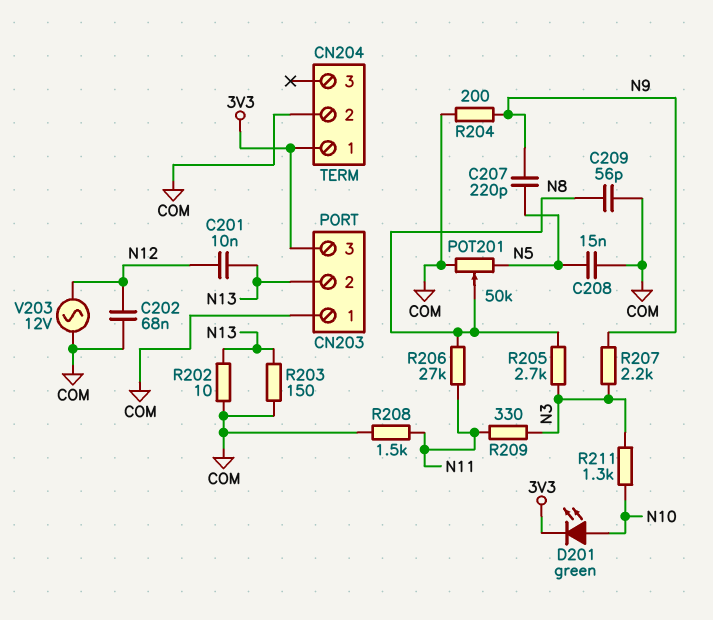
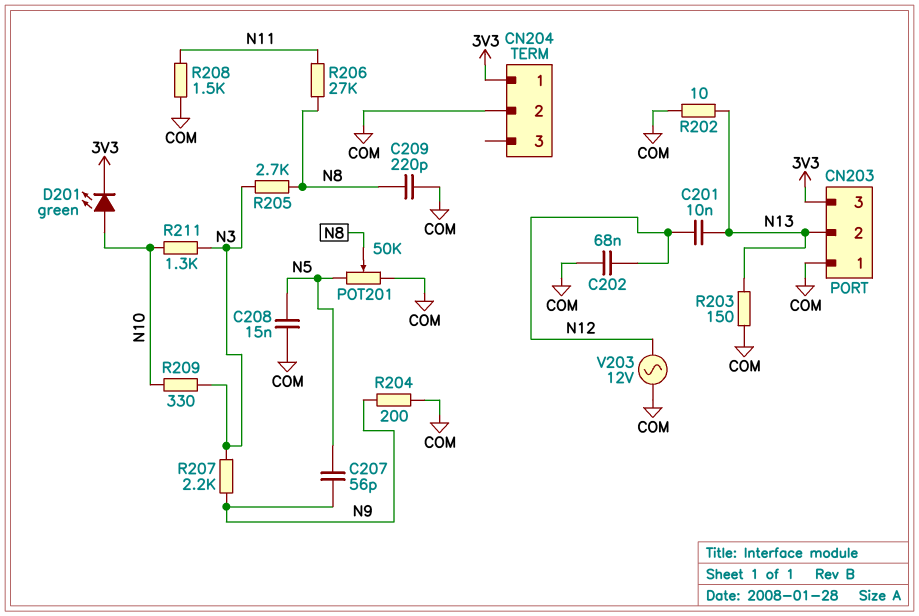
C207: 220pF (N5, N9) -> 56pF (N5, N9)
C209: 56pF (COM, N8) -> 220pF (COM, N8)
R209: 330 (N3, N11) -> 330 (N3, N10)

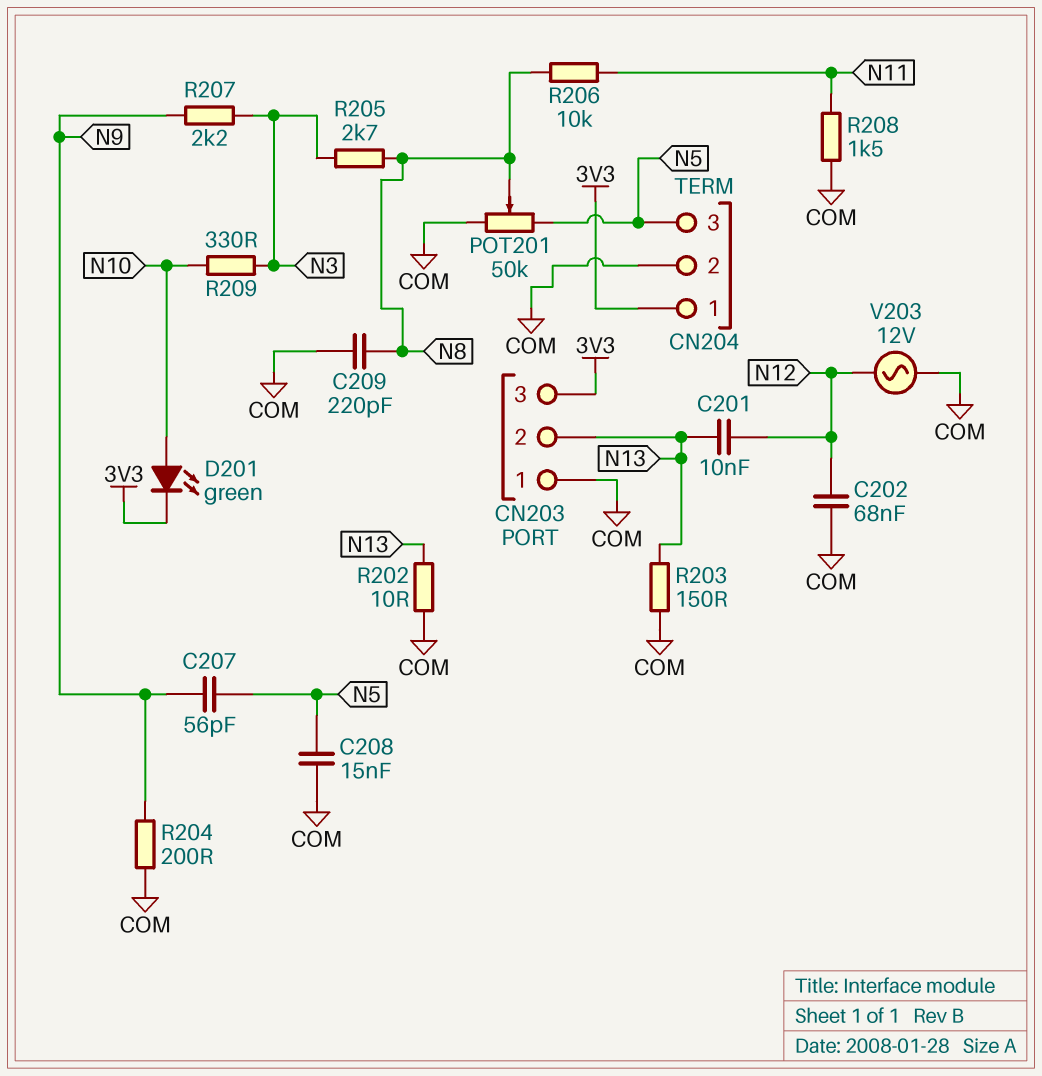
CN204 pin 3: none -> N5
R206: 27k (N8, N11) -> 10k (N8, N11)
R211: 1.3k (N3, N10) -> none

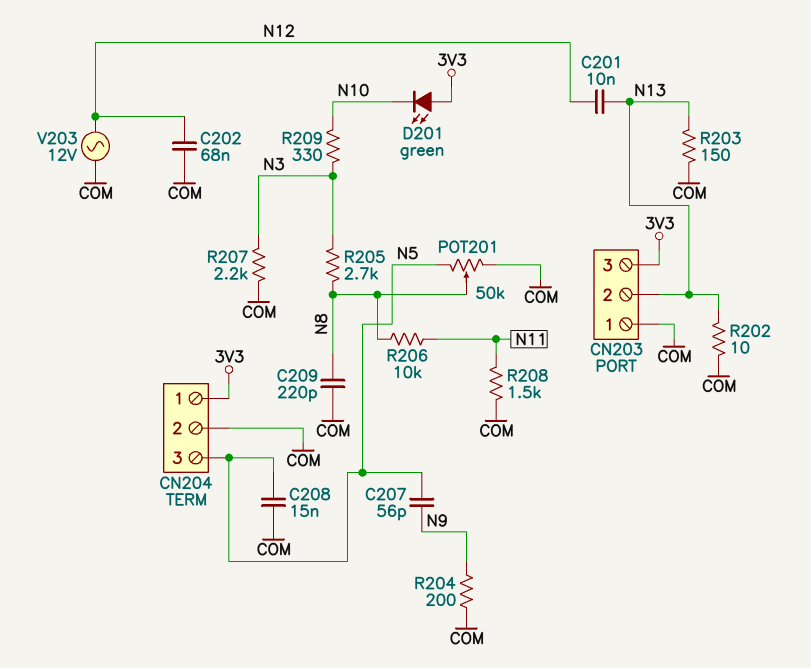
D201: LED green (A N10, K 3V3) -> LED green (A 3V3, K N10)
R207: 2.2k (N3, N9) -> 2.2k (COM, N3)

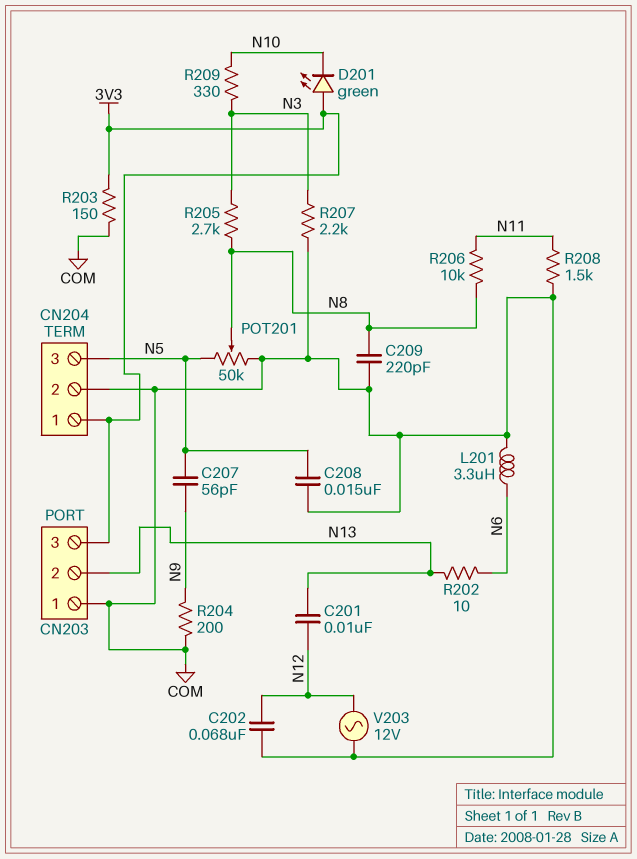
L201: none -> 3.3uH (COM, N6)
R202: 10 (COM, N13) -> 10 (N6, N13)
R203: 150 (COM, N13) -> 150 (3V3, COM)

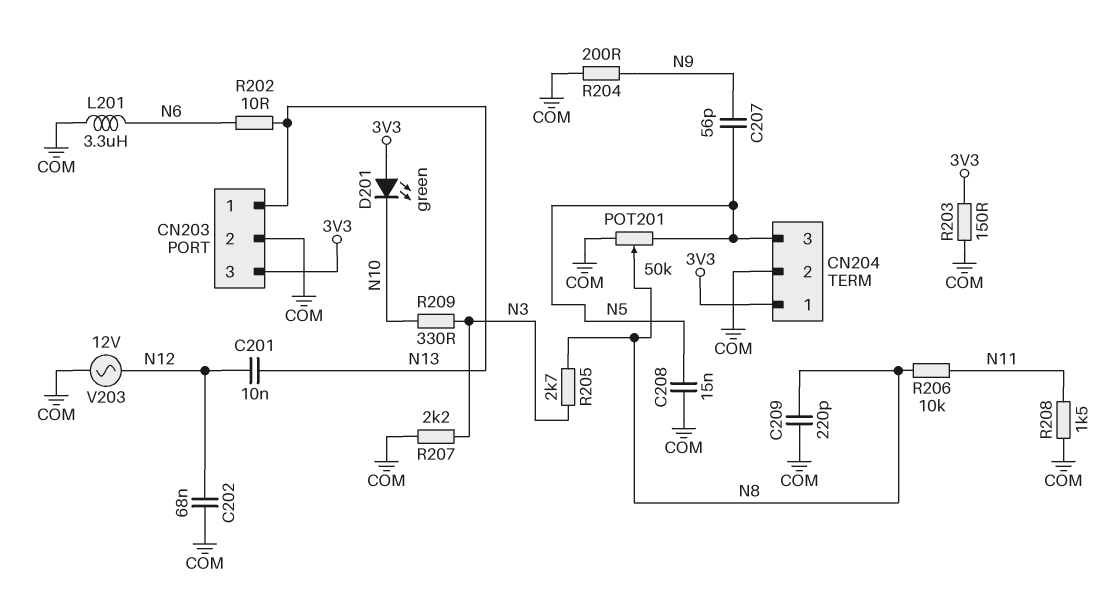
CN203 pin 1: COM -> N13
CN203 pin 2: N13 -> COM

